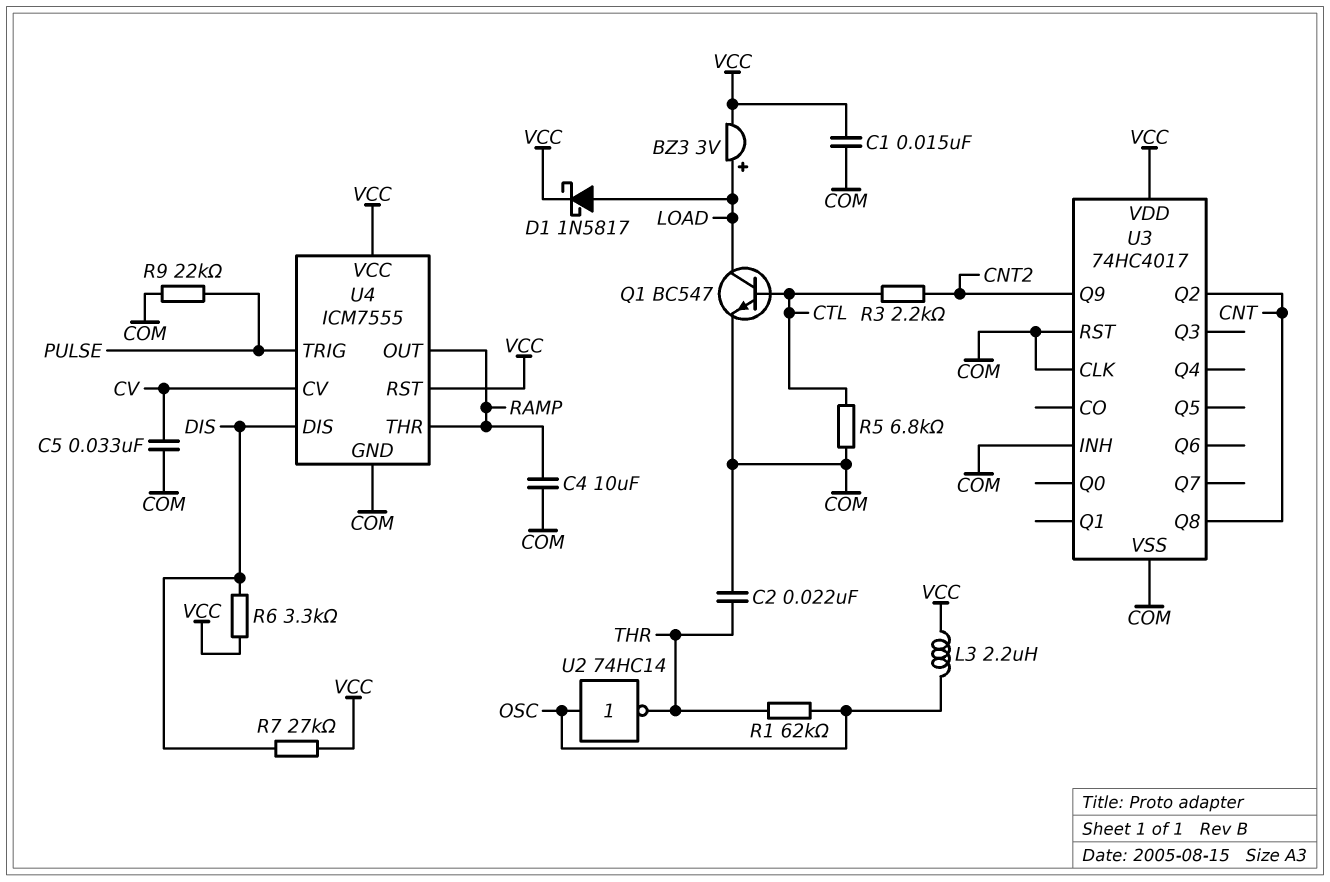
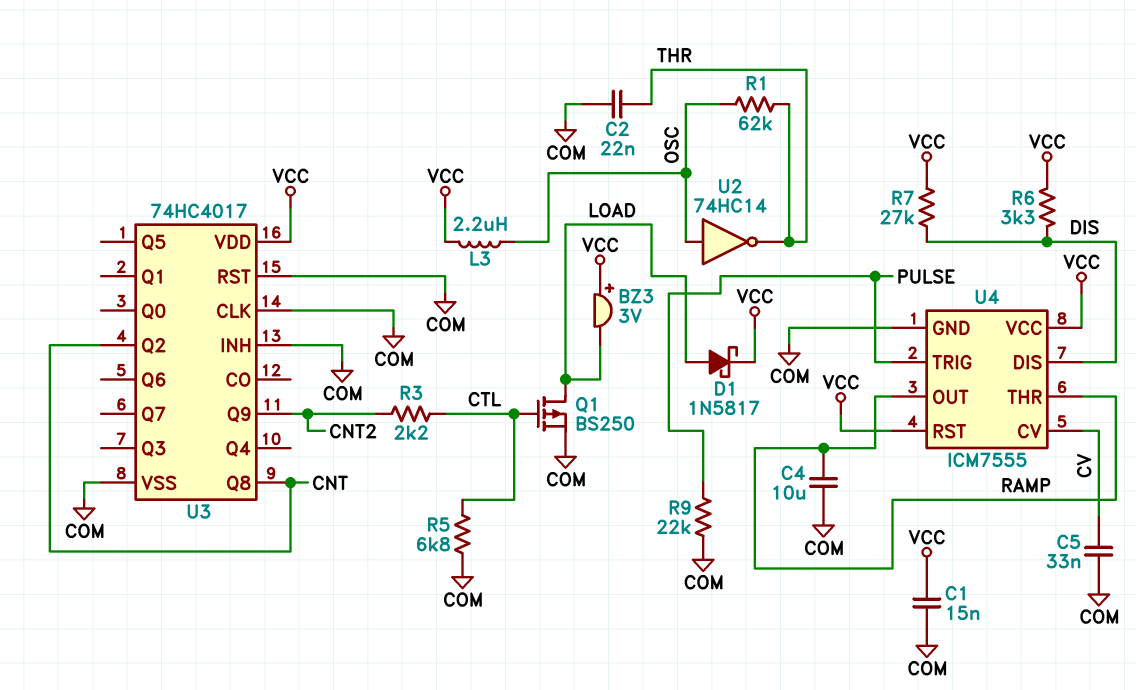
BZ3: buzzer 3V (plus LOAD, minus VCC) -> buzzer 3V (plus VCC, minus LOAD)
Q1: NPN BC547 (B CTL, C LOAD, E COM) -> PMOS BS250 (G CTL, D LOAD, S COM)

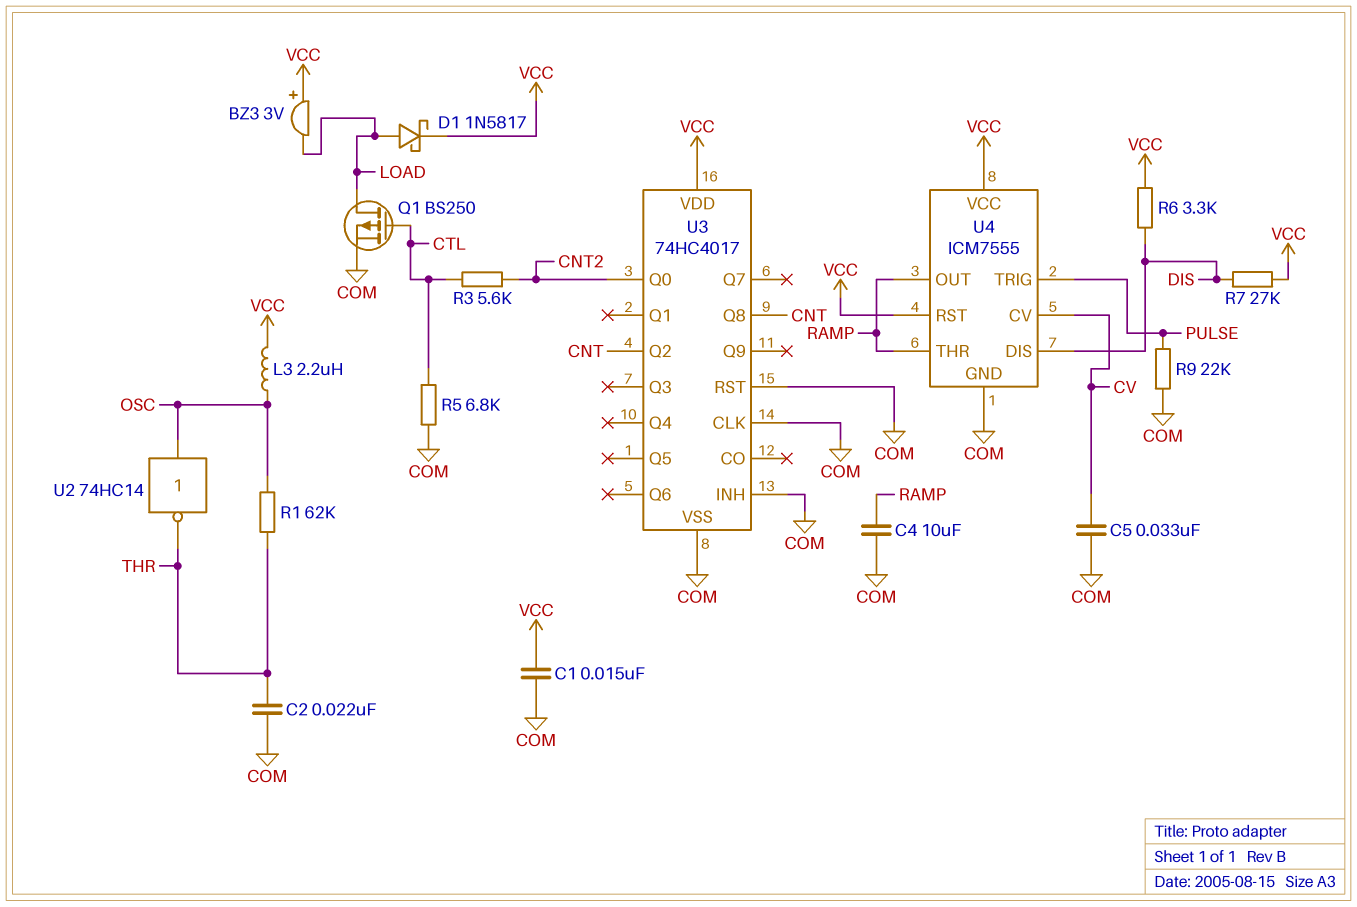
R3: 2.2k (CNT2, CTL) -> 5.6k (CNT2, CTL)
U3 pin Q0: none -> CNT2
U3 pin Q9: CNT2 -> none

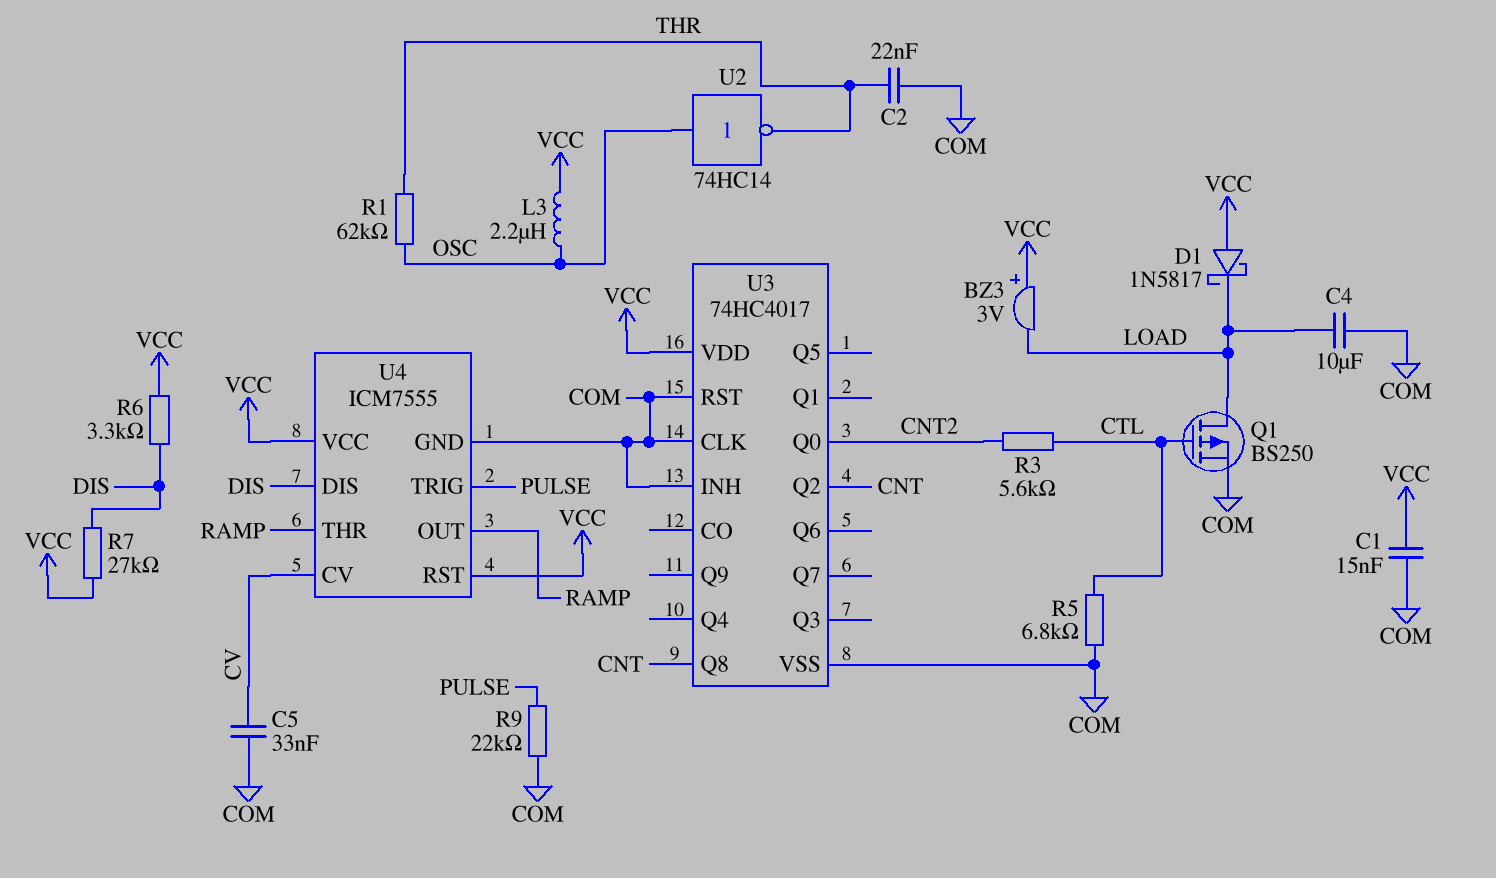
C4: 10uF (COM, RAMP) -> 10uF (COM, LOAD)
D1: schottky 1N5817 (A LOAD, K VCC) -> schottky 1N5817 (A VCC, K LOAD)

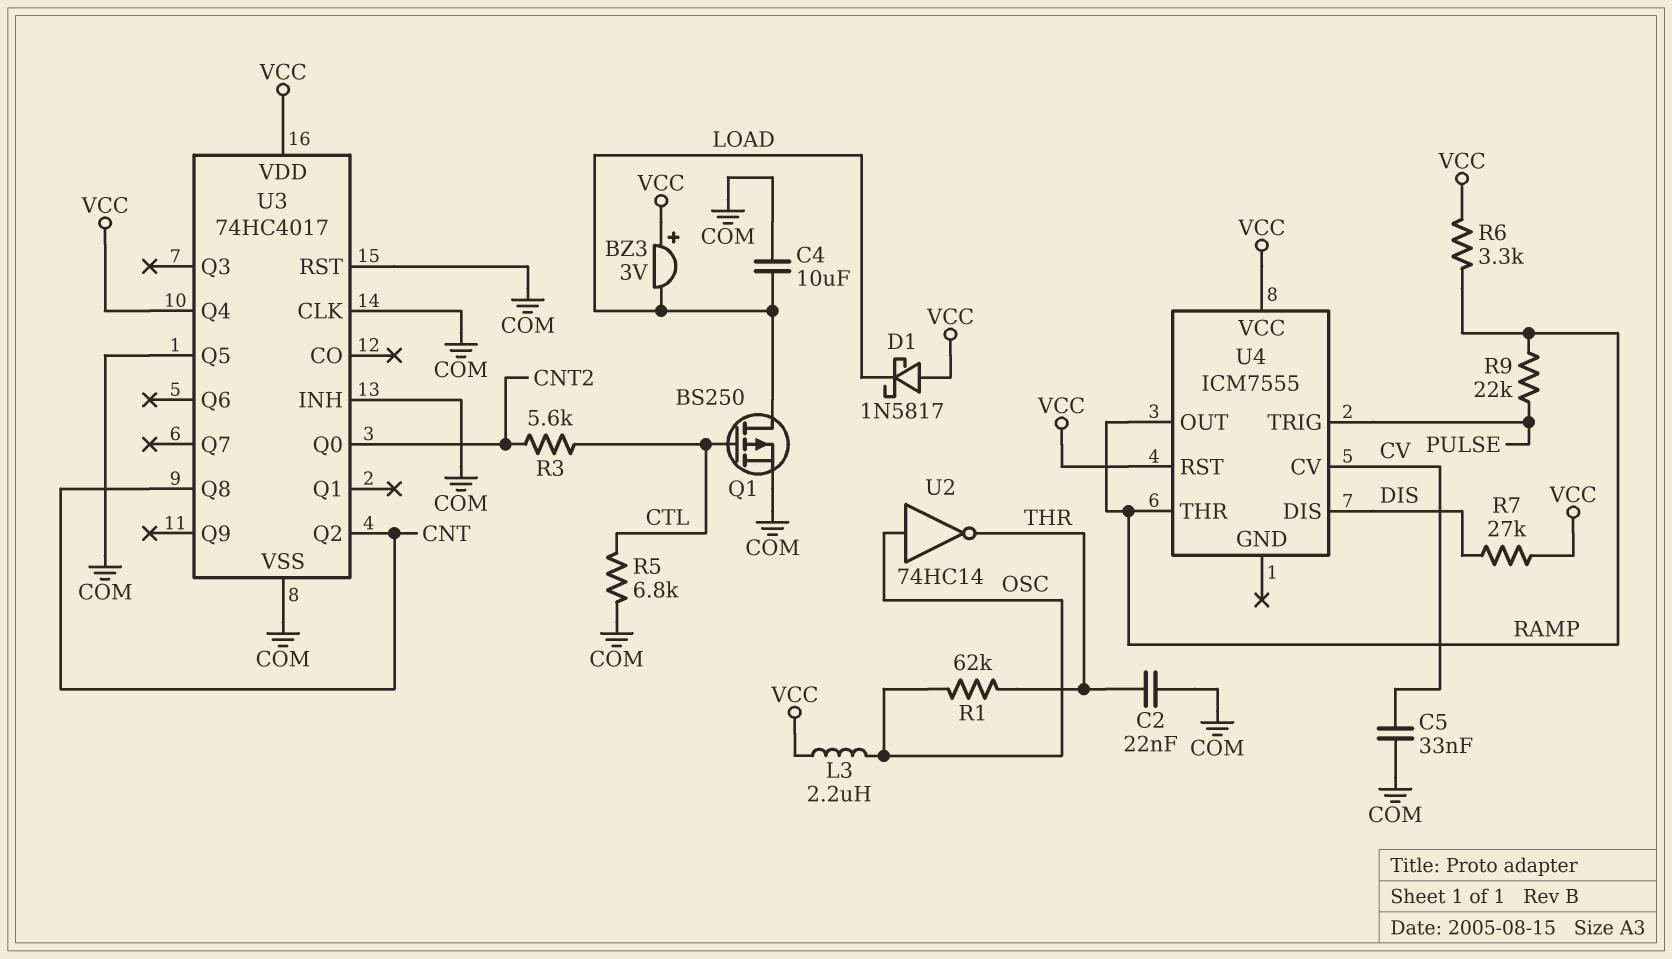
C1: 15nF (COM, VCC) -> none
R6: 3.3k (DIS, VCC) -> 3.3k (RAMP, VCC)
R9: 22k (COM, PULSE) -> 22k (PULSE, RAMP)
U3 pin Q4: none -> VCC
U3 pin Q5: none -> COM
U4 pin GND: COM -> none

